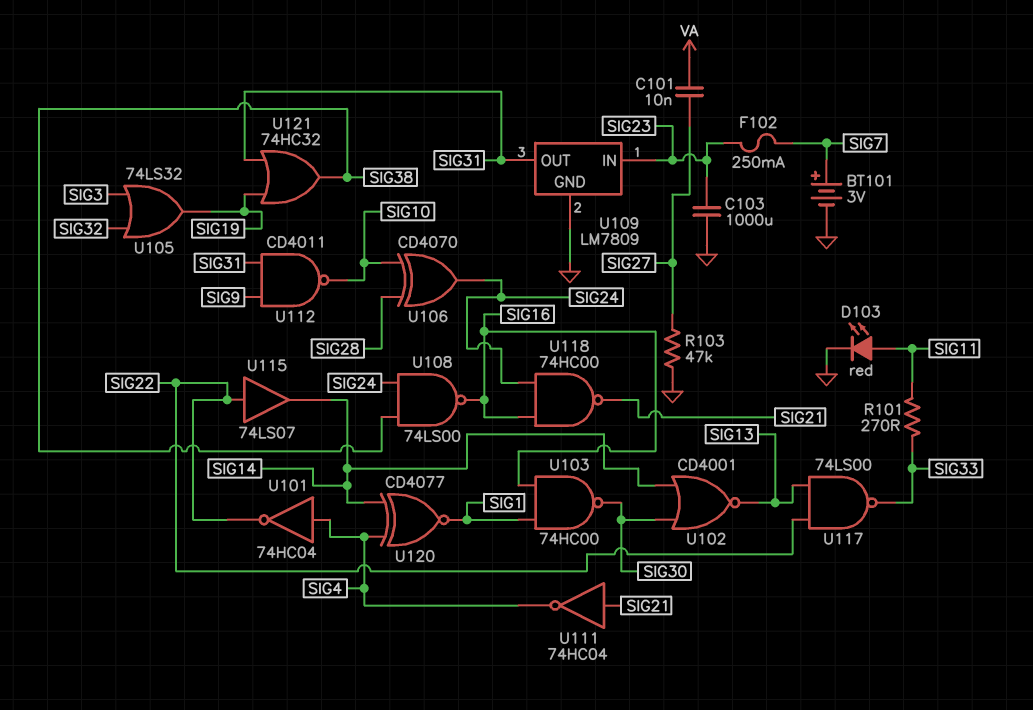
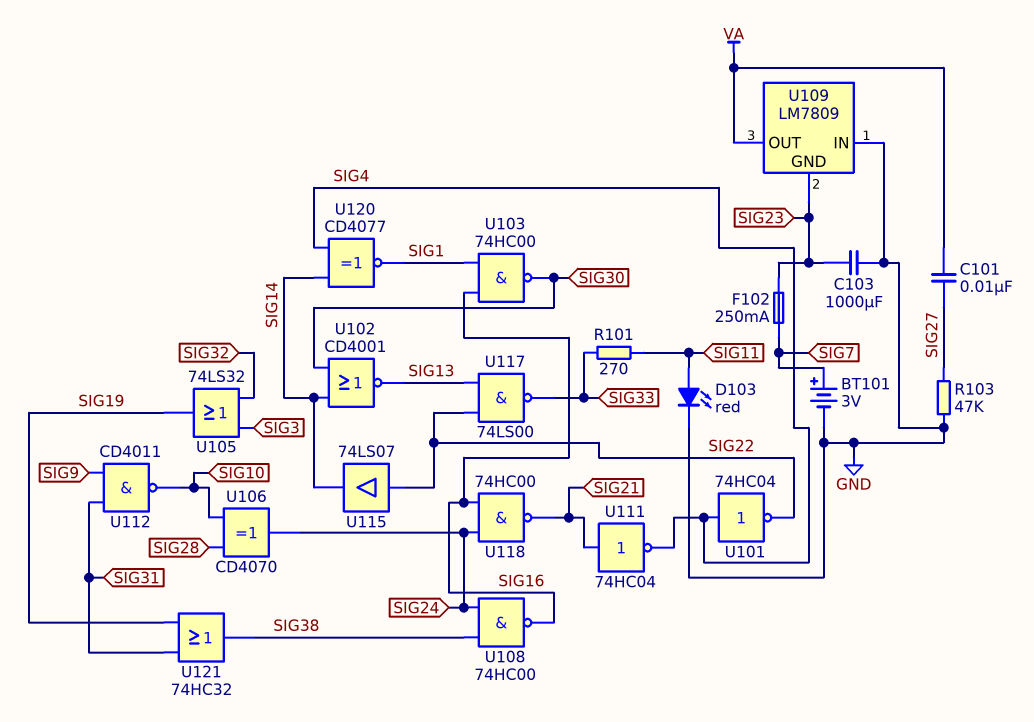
U108: NAND 74LS00 (in SIG24, in SIG38, out SIG16) -> NAND 74HC00 (in SIG24, in SIG38, out SIG16)
U109 pin GND: GND -> SIG23
U109 pin IN: SIG23 -> GND
U109 pin OUT: SIG31 -> VA

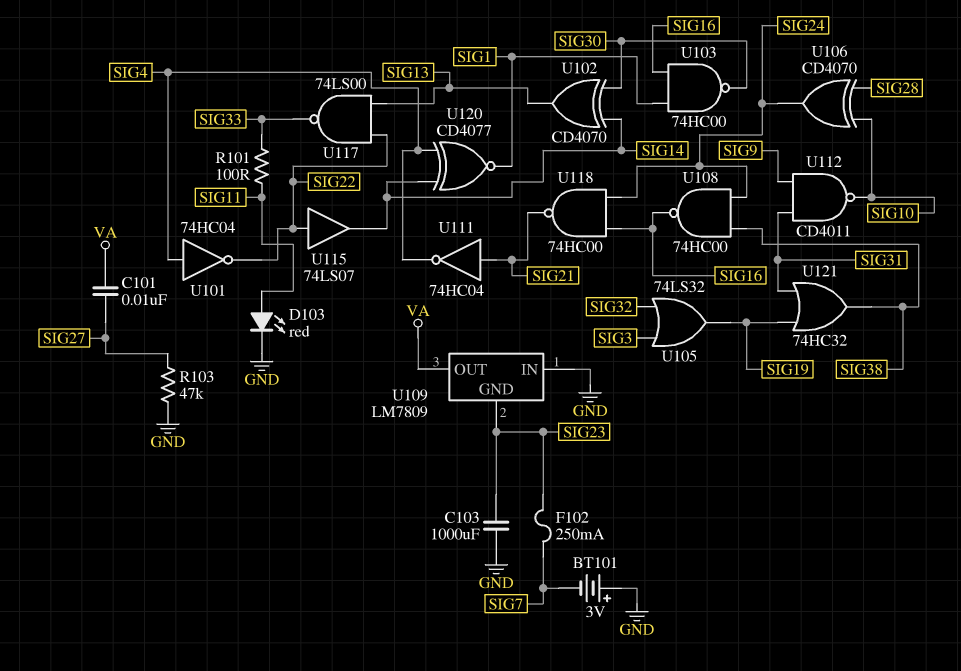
BT101: 3V (plus SIG7, minus GND) -> 3V (plus GND, minus SIG7)
R101: 270 (SIG11, SIG33) -> 100 (SIG11, SIG33)
U102: NOR CD4001 (in SIG14, in SIG30, out SIG13) -> XOR CD4070 (in SIG14, in SIG30, out SIG13)

